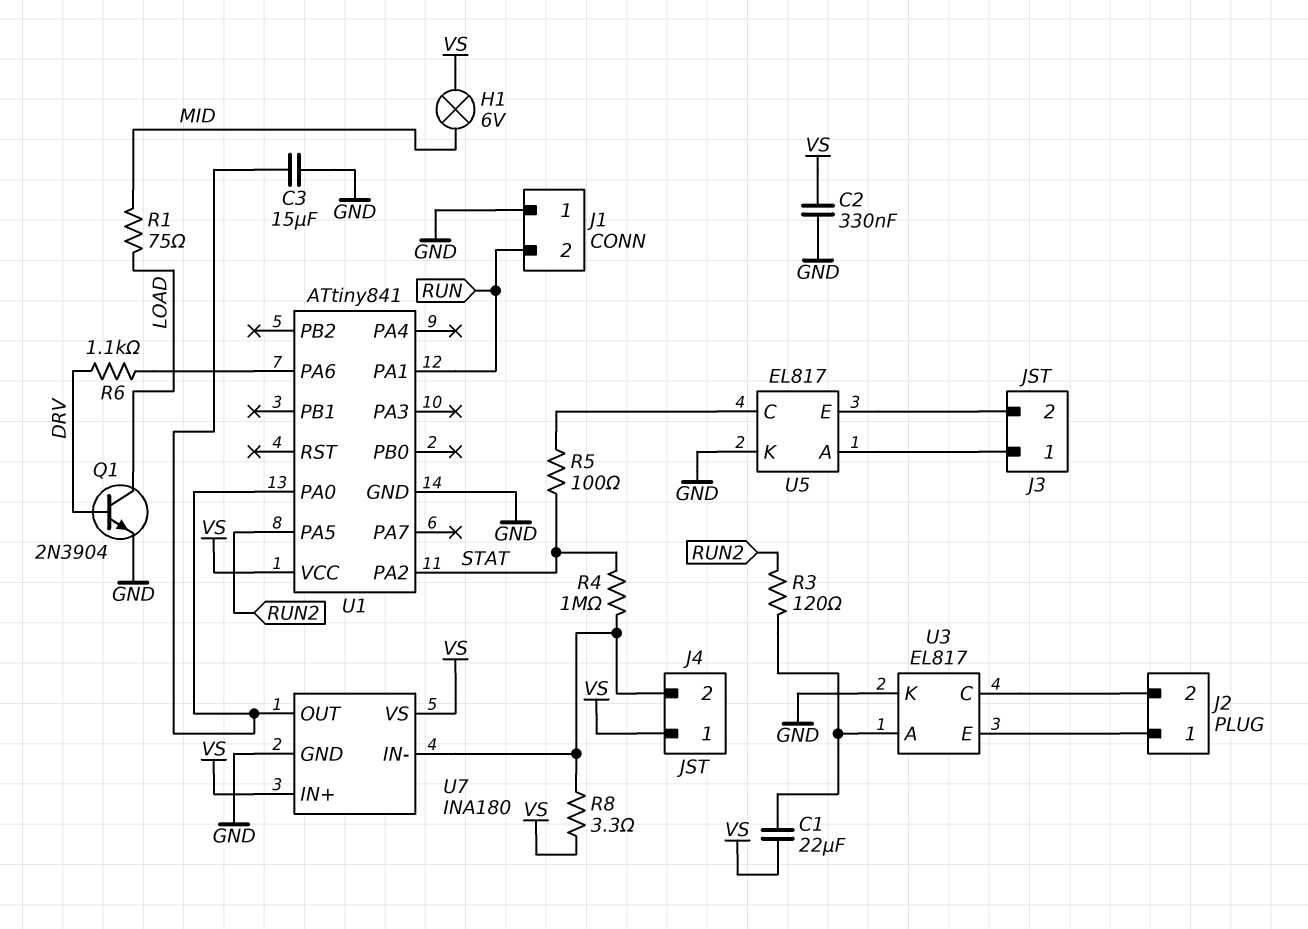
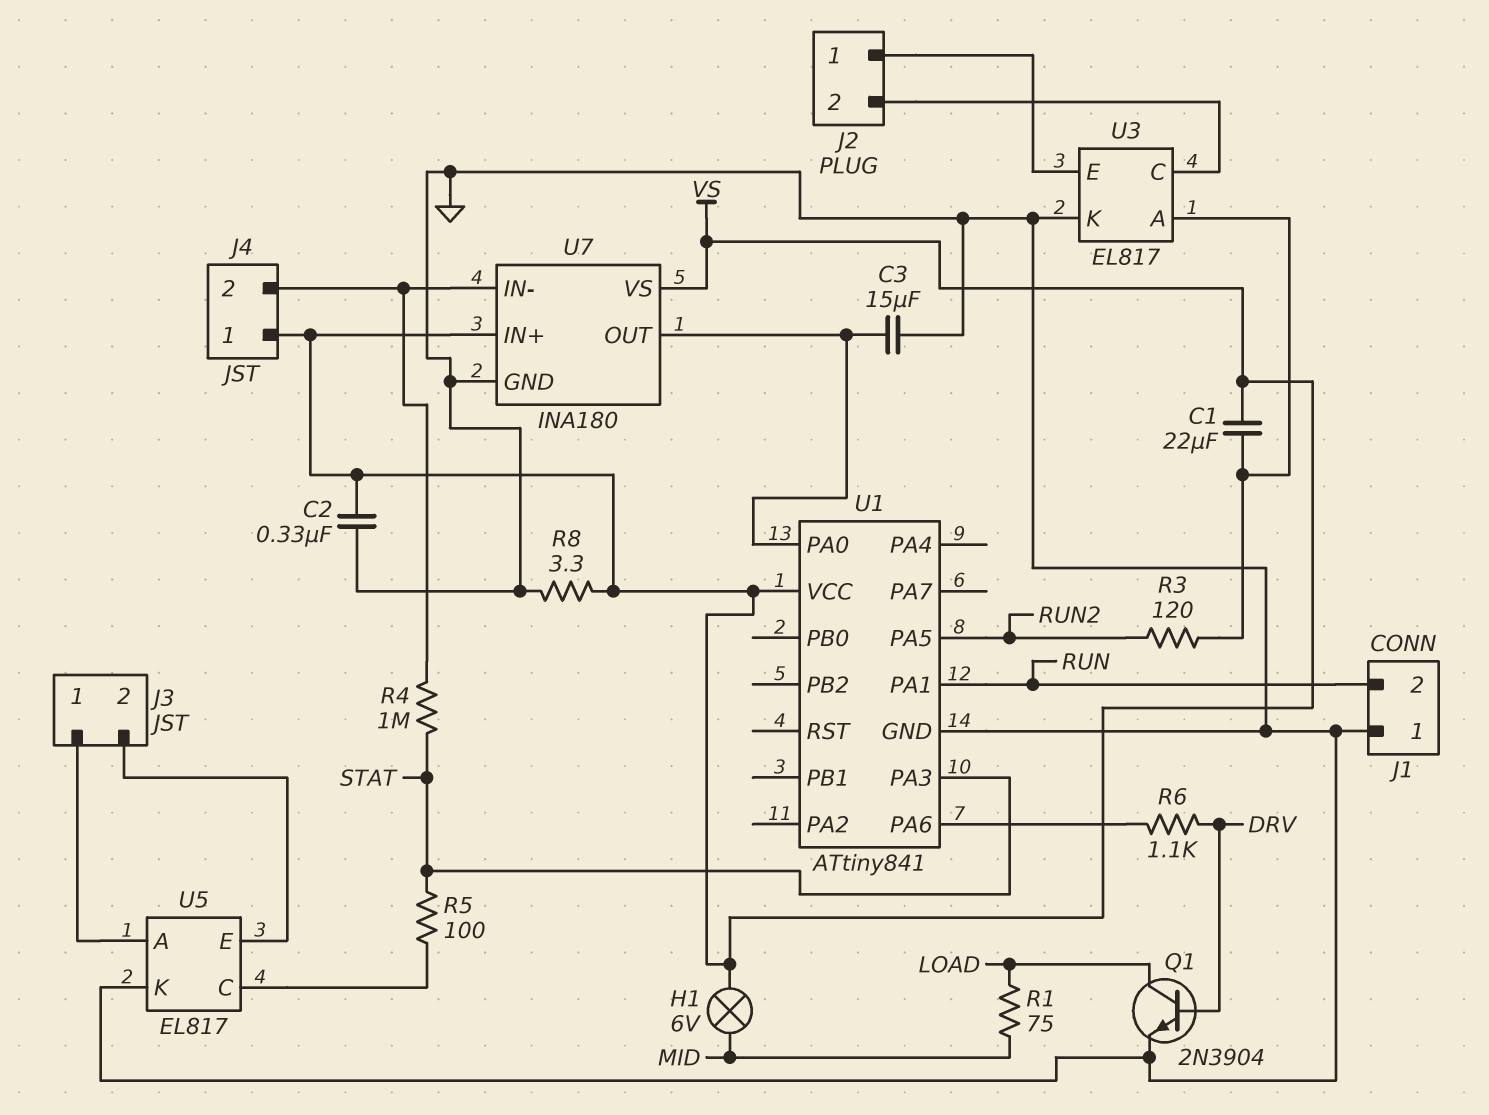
R8: 3.3 (J4/2, VS) -> 3.3 (GND, VS)
U1 pin PA2: STAT -> none
U1 pin PA3: none -> STAT

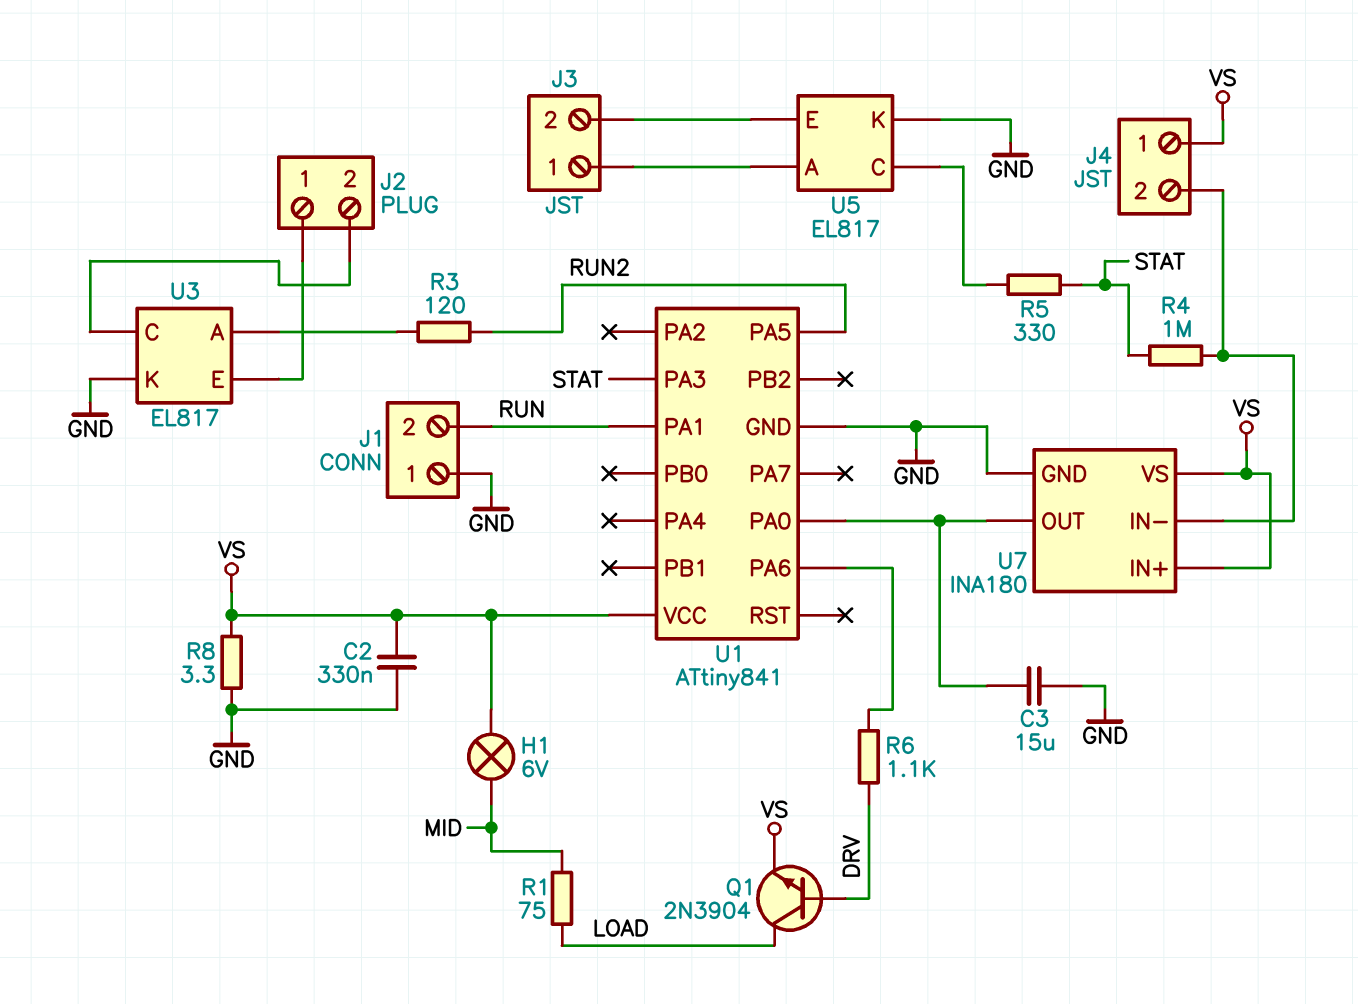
C1: 22uF (U3/A, VS) -> none
Q1: NPN 2N3904 (B DRV, C LOAD, E GND) -> NPN 2N3904 (B DRV, C LOAD, E VS)
R5: 100 (STAT, U5/C) -> 330 (STAT, U5/C)

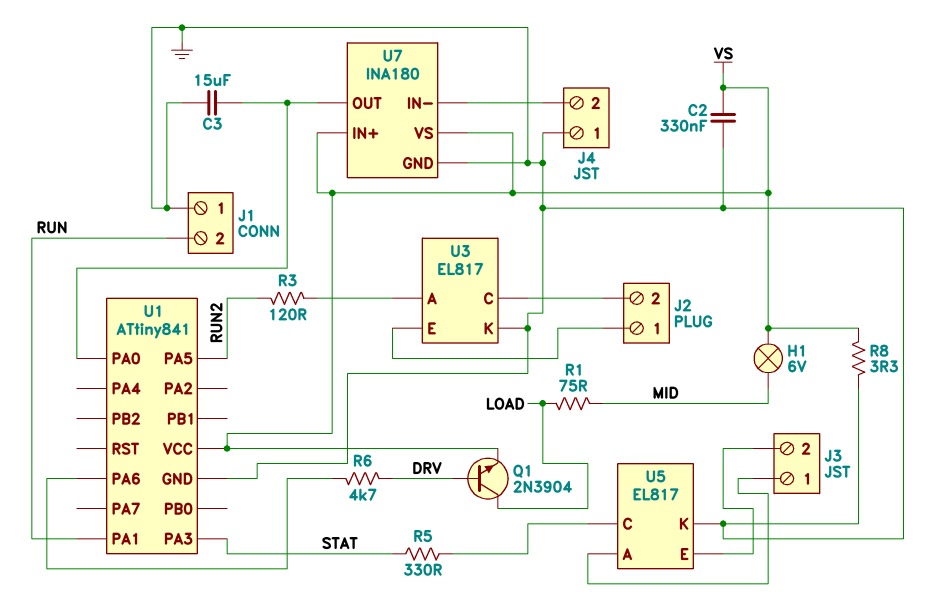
J4 pin 1: VS -> GND
R4: 1M (J4/2, STAT) -> none
R6: 1.1k (DRV, U1/PA6) -> 4.7k (DRV, U1/PA6)

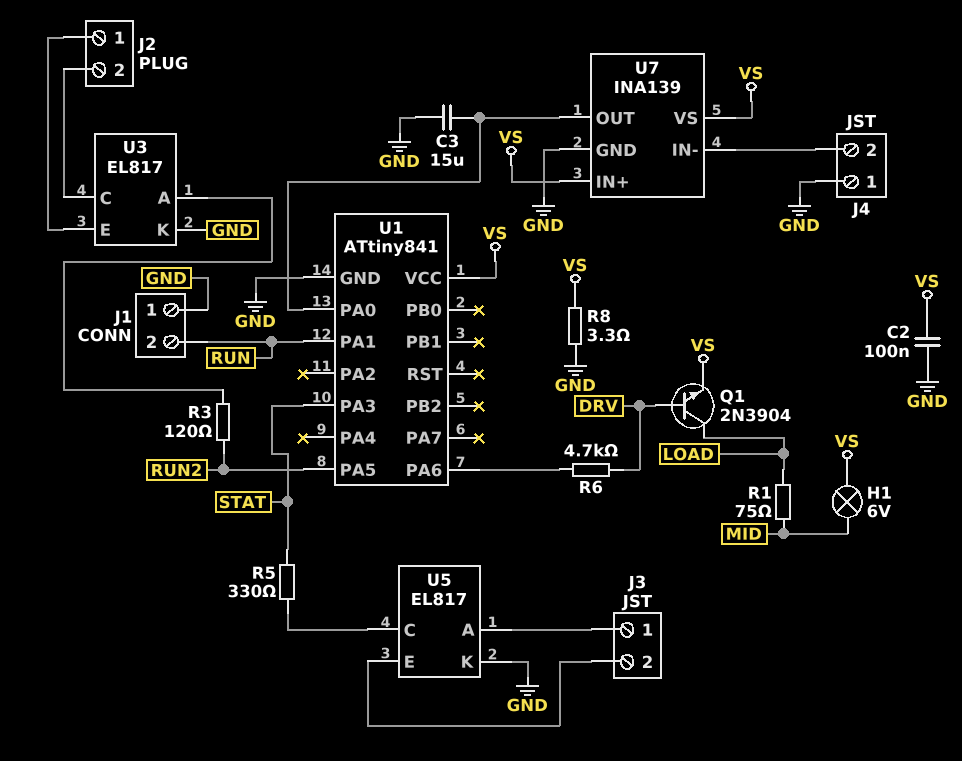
C2: 330nF (GND, VS) -> 100nF (GND, VS)
U7: INA180 -> INA139

